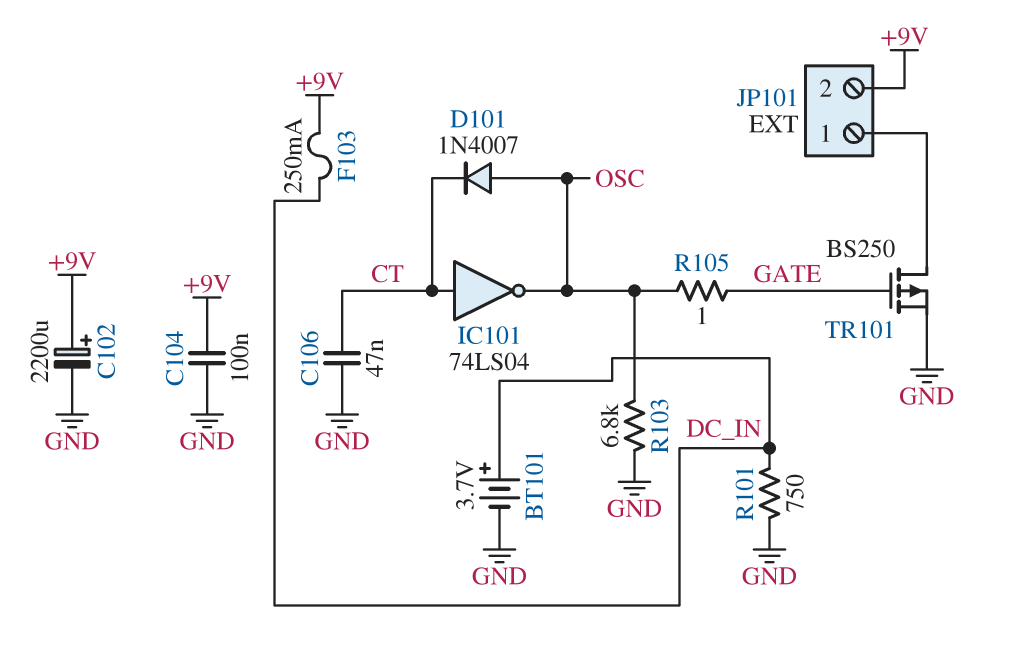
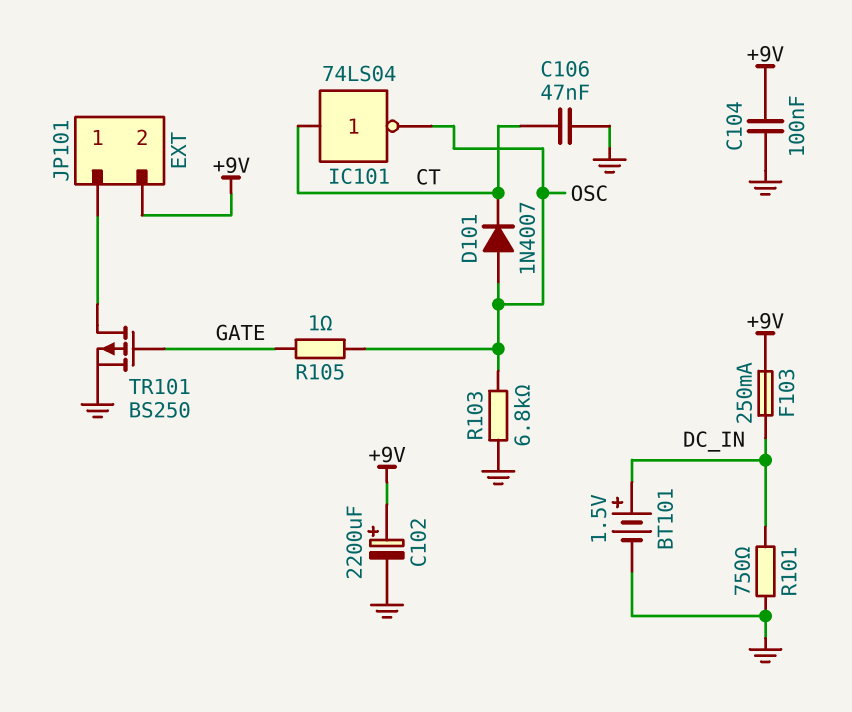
BT101: 3.7V (plus DC_IN, minus GND) -> 1.5V (plus DC_IN, minus GND)

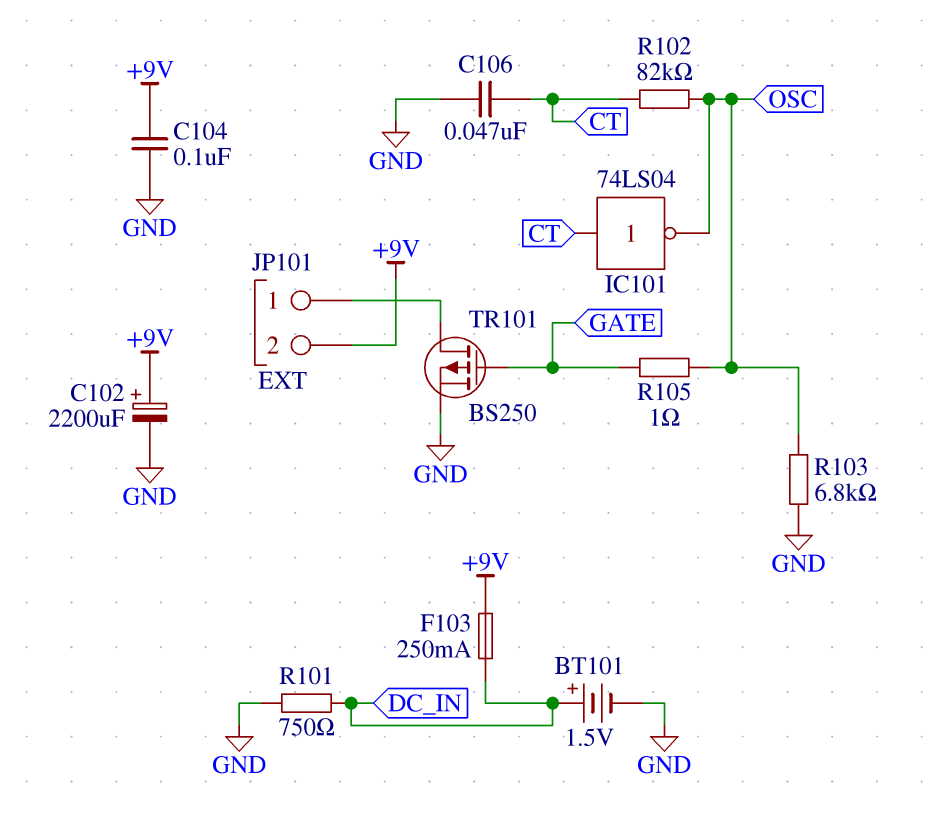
D101: diode 1N4007 (A OSC, K CT) -> none
R102: none -> 82k (CT, OSC)

